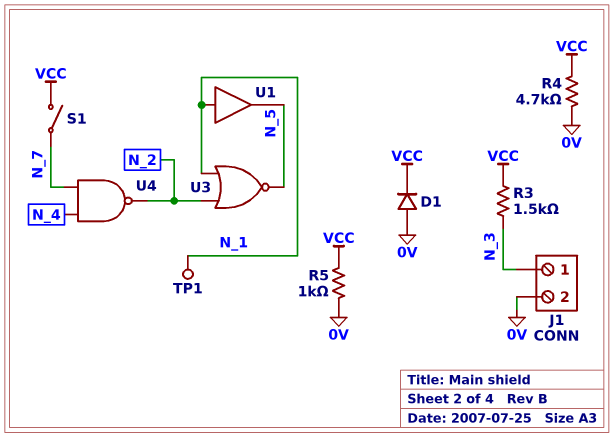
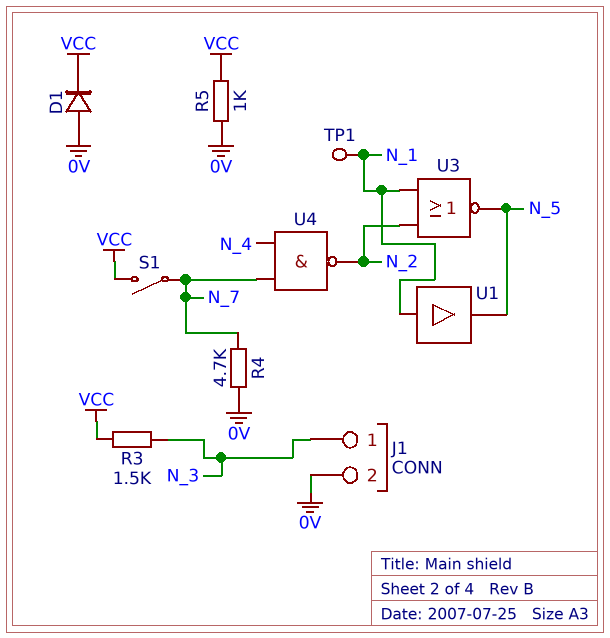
R4: 4.7k (0V, VCC) -> 4.7k (0V, N_7)

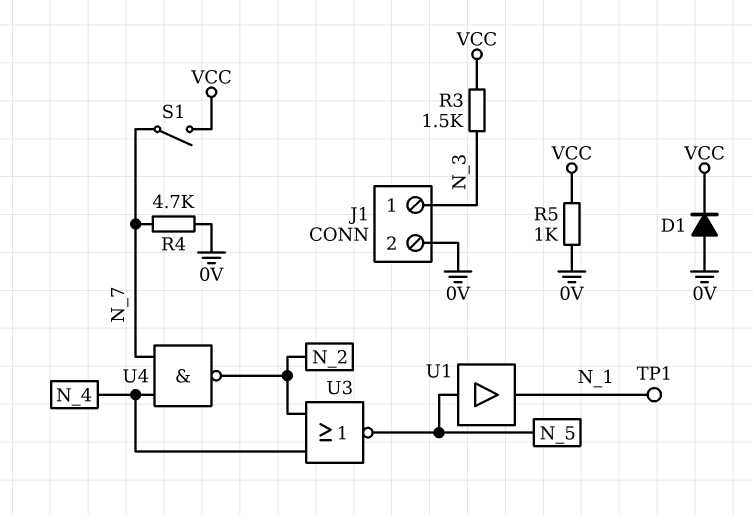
U1: buffer (in N_1, out N_5) -> buffer (in N_5, out N_1)
U3: NOR (in N_1, in N_2, out N_5) -> NOR (in N_2, in N_4, out N_5)

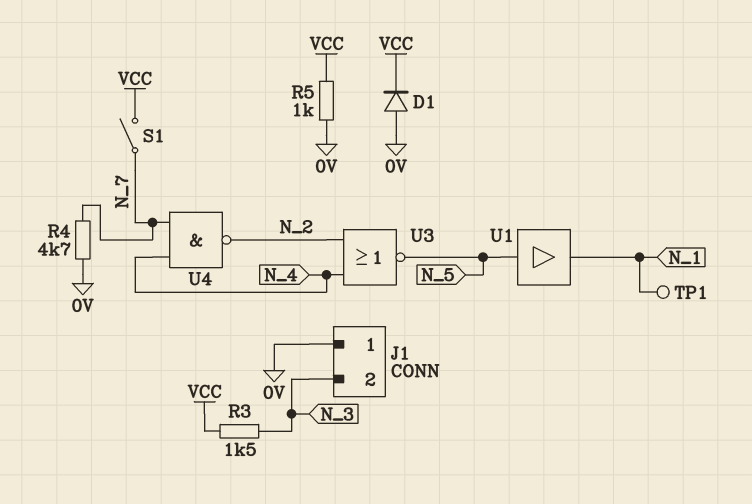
J1 pin 1: N_3 -> 0V
J1 pin 2: 0V -> N_3

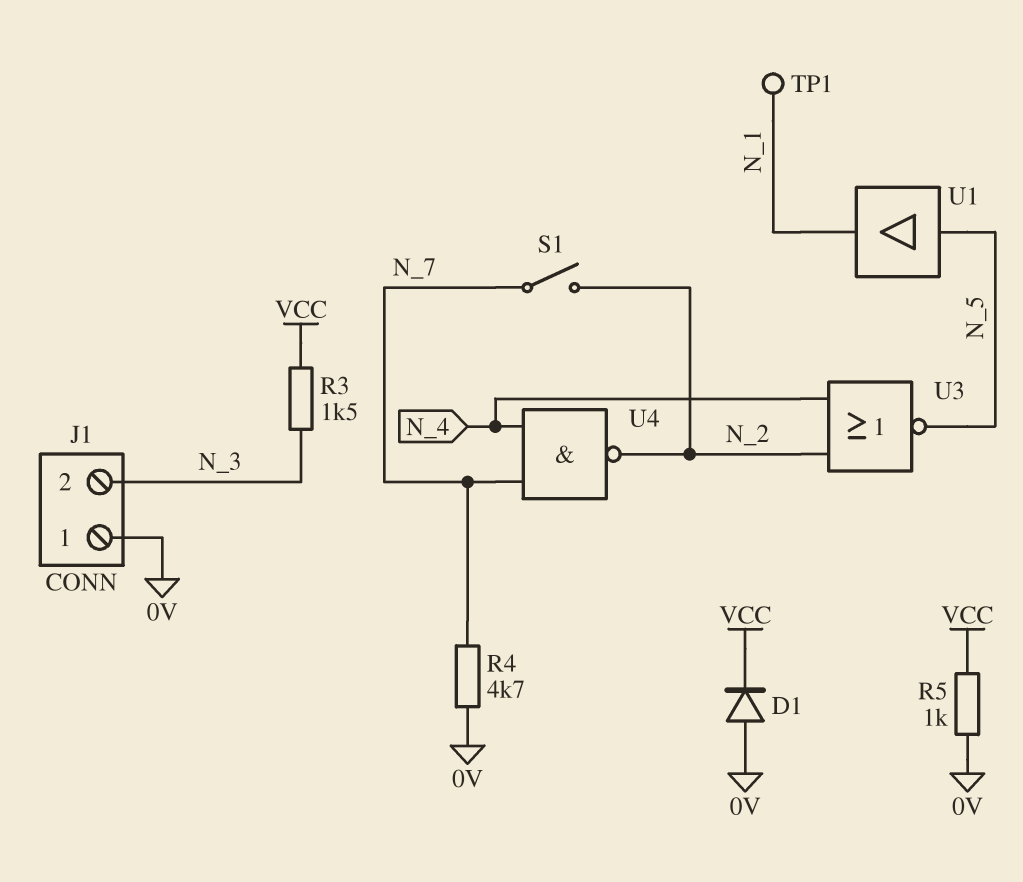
S1: switch (N_7, VCC) -> switch (N_2, N_7)

